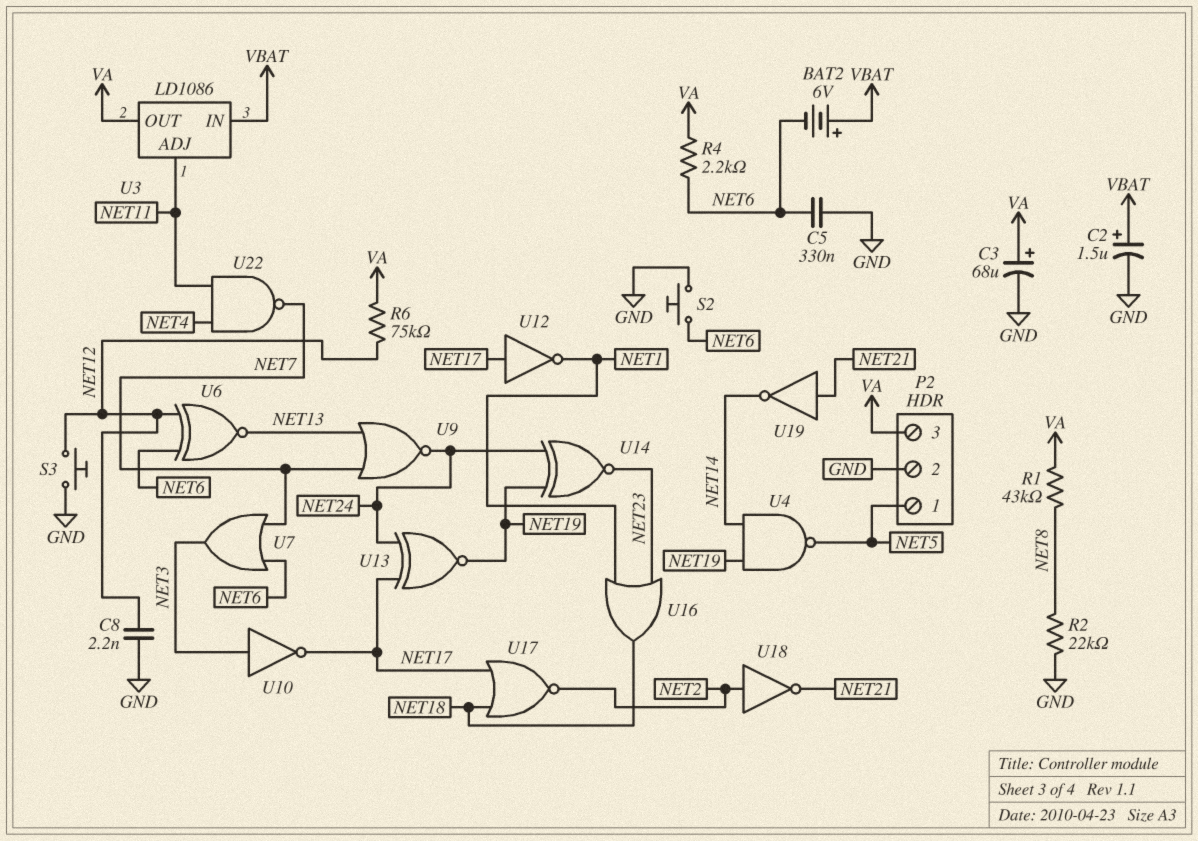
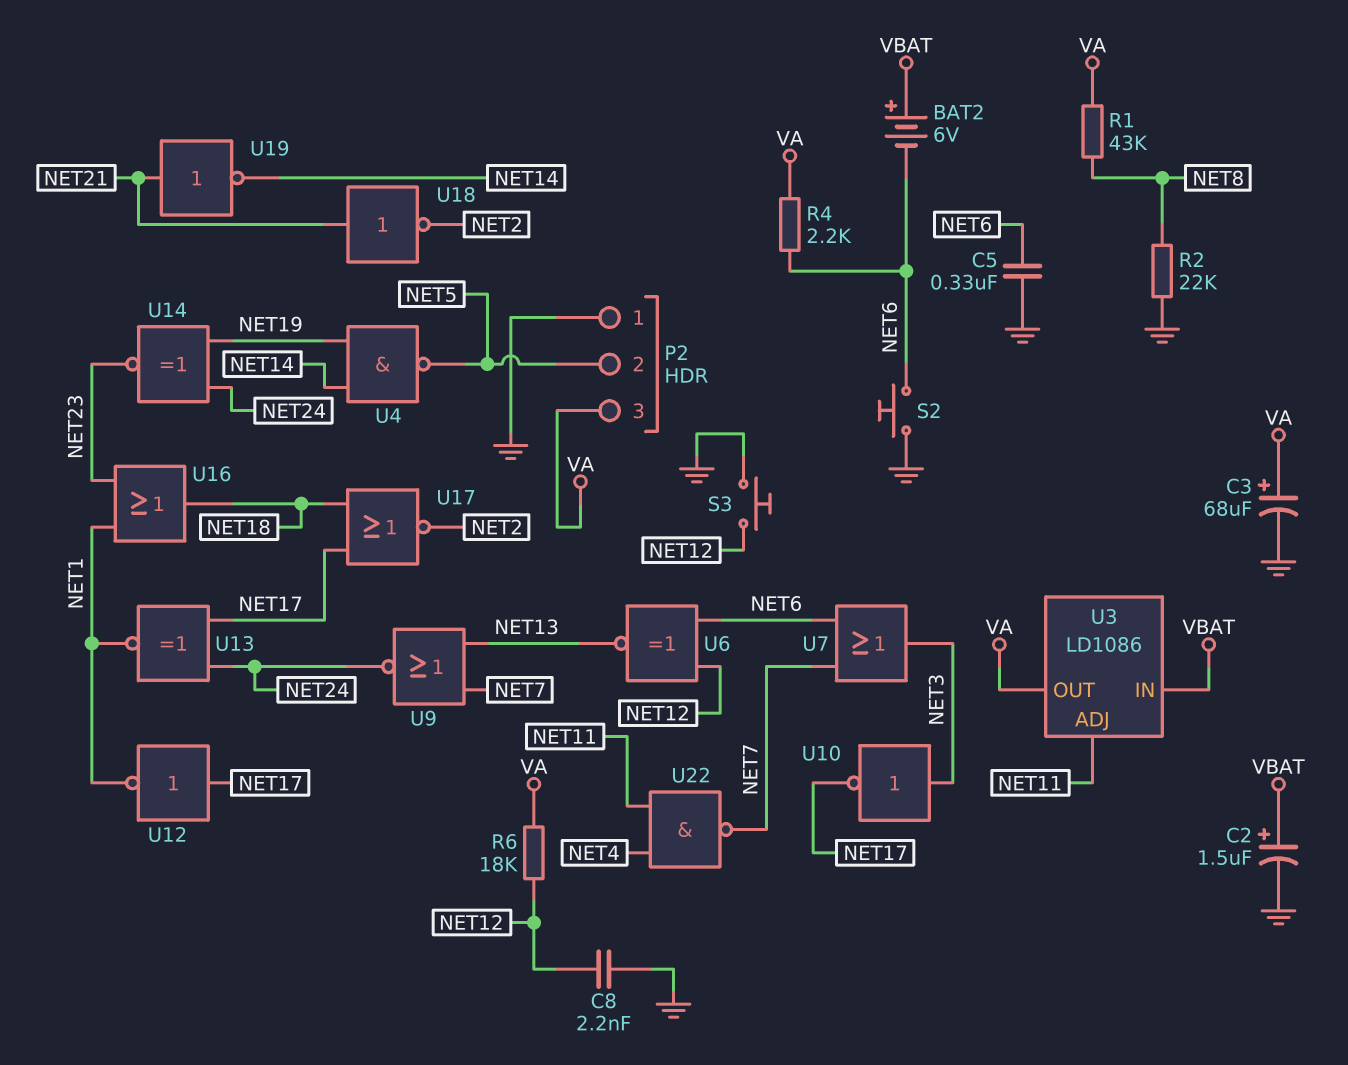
P2 pin 1: NET5 -> GND
P2 pin 2: GND -> NET5
R6: 75k (NET12, VA) -> 18k (NET12, VA)
U13: XNOR (in NET17, in NET24, out NET19) -> XNOR (in NET17, in NET24, out NET1)
U18: NOT (in NET2, out NET21) -> NOT (in NET21, out NET2)

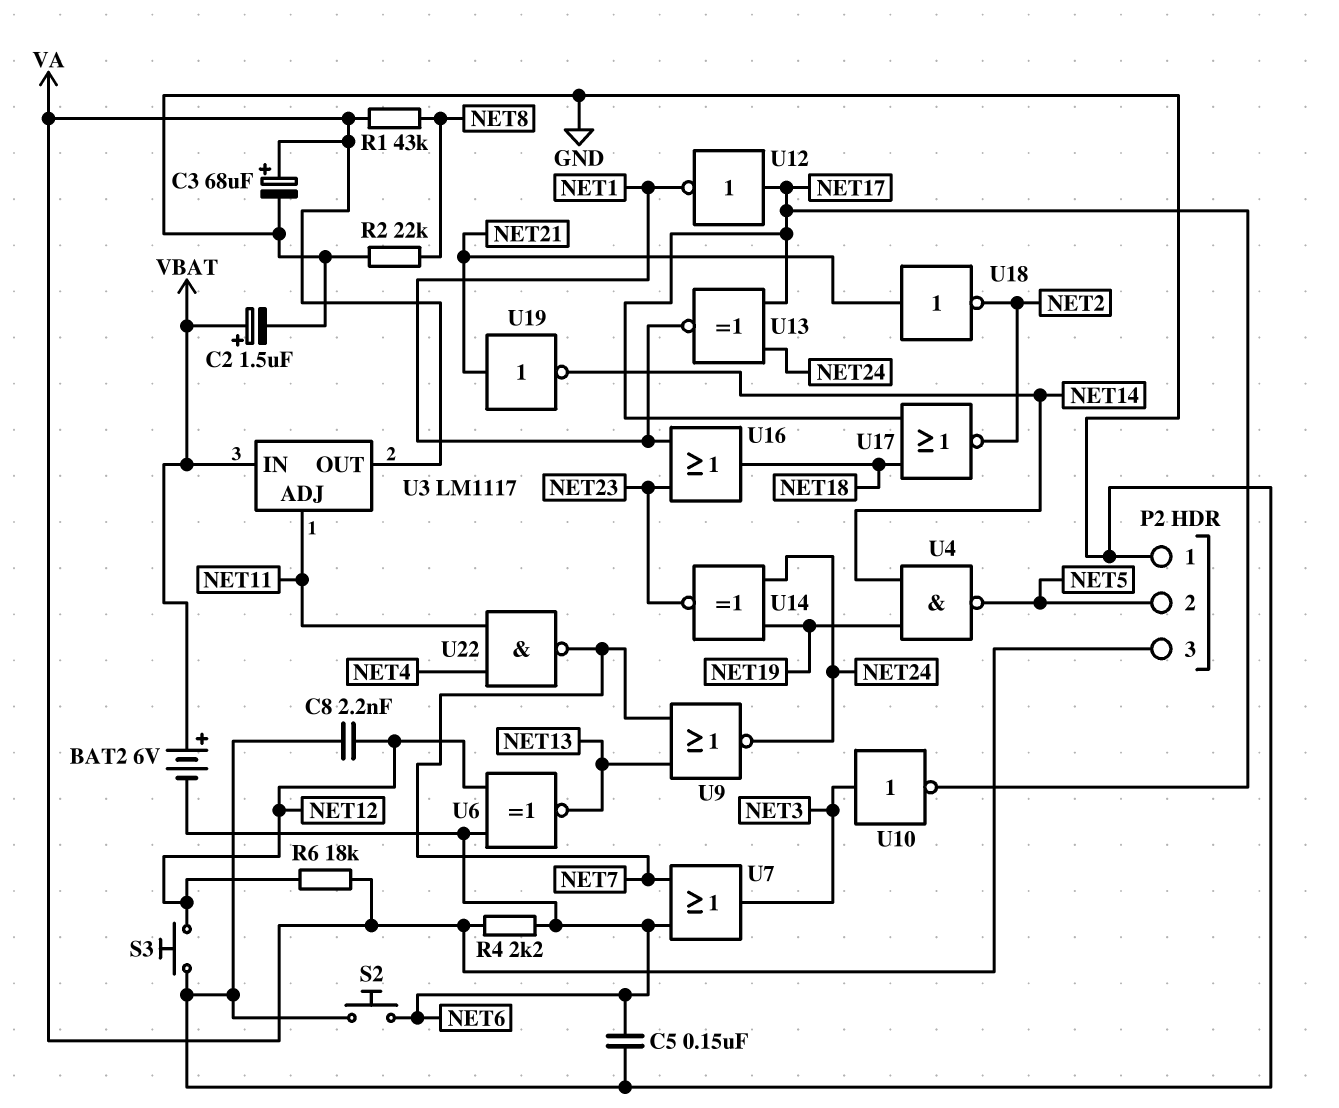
C5: 330nF (GND, NET6) -> 150nF (GND, NET6)
U3: LD1086 -> LM1117

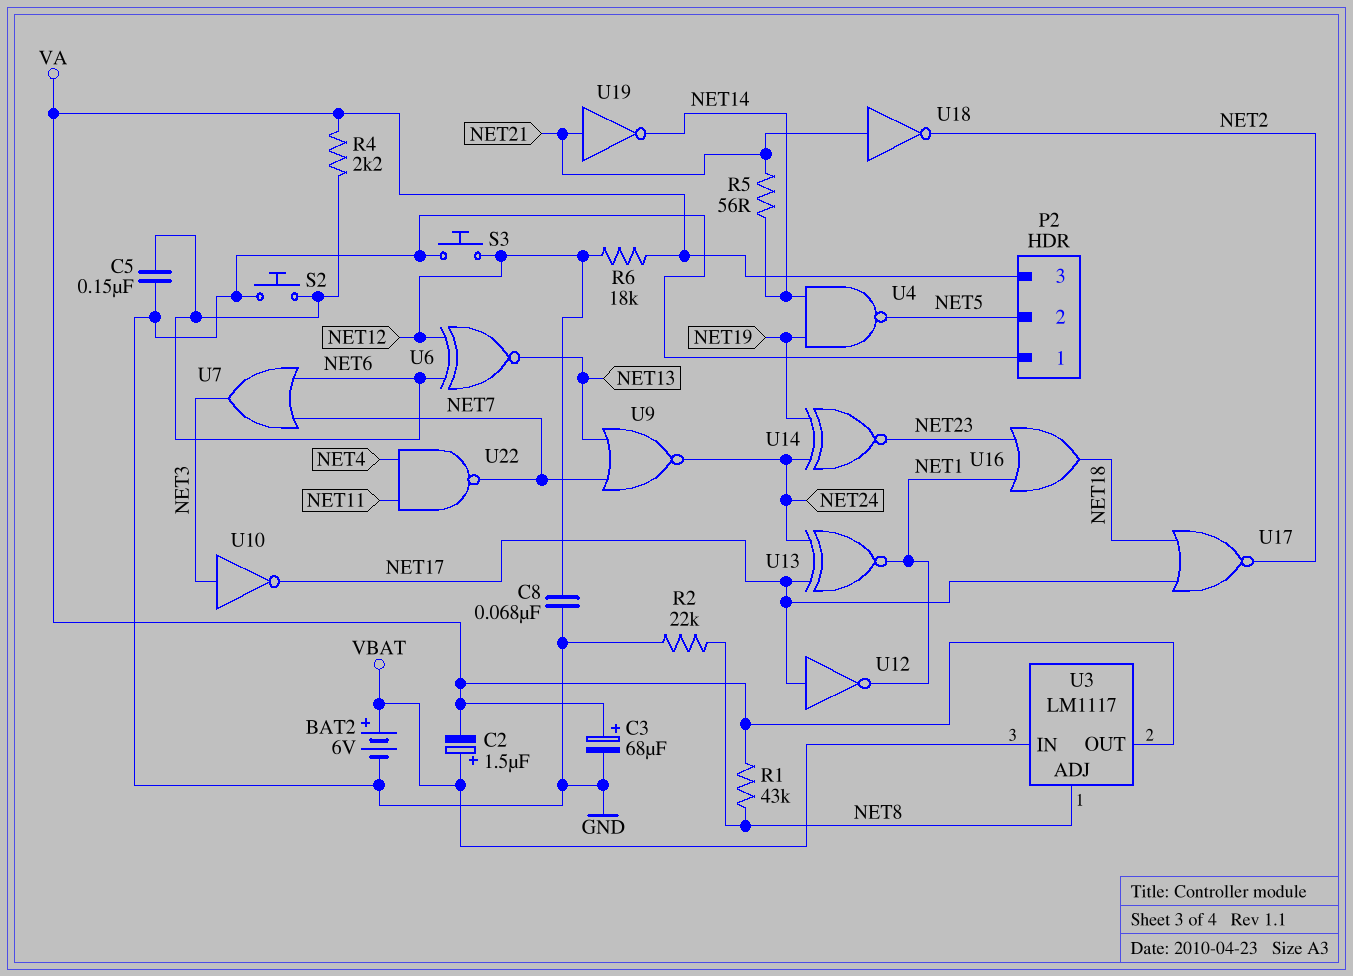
BAT2: 6V (plus VBAT, minus NET6) -> 6V (plus VBAT, minus GND)
C2: 1.5uF (plus VBAT, minus GND) -> 1.5uF (plus VBAT, minus VA)
C8: 2.2nF (GND, NET12) -> 68nF (GND, NET12)
R5: none -> 56 (NET14, NET21)
U3 pin ADJ: NET11 -> NET8

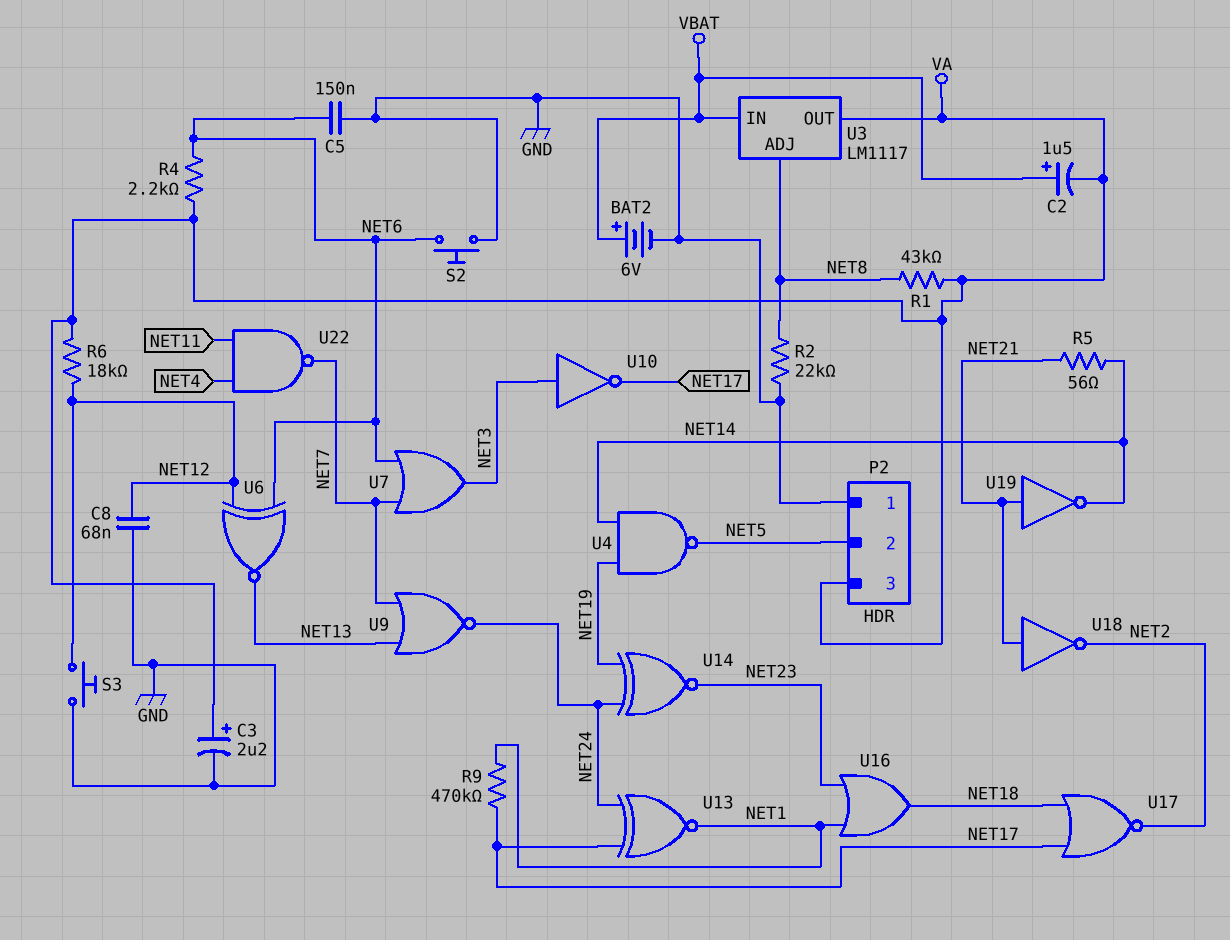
C3: 68uF (plus VA, minus GND) -> 2.2uF (plus VA, minus GND)
R9: none -> 470k (NET1, NET17)
U12: NOT (in NET17, out NET1) -> none

